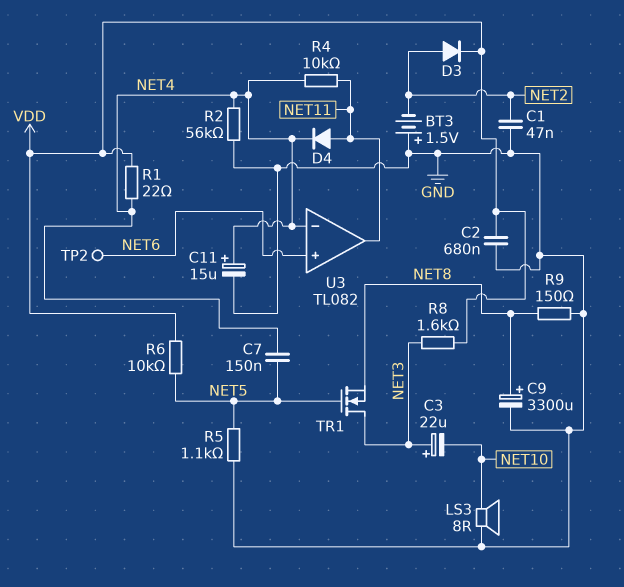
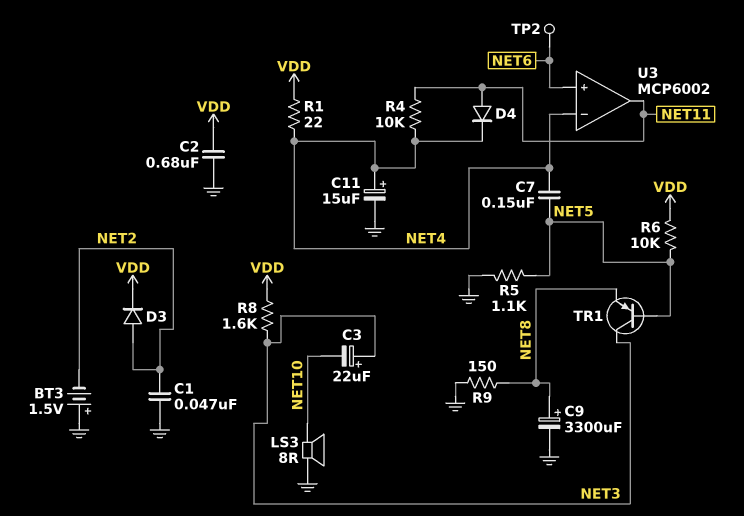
R2: 56k (GND, NET4) -> none
TR1: NMOS (G NET5, D NET3, S NET8) -> PNP (B NET5, C NET3, E NET8)
U3: TL082 -> MCP6002

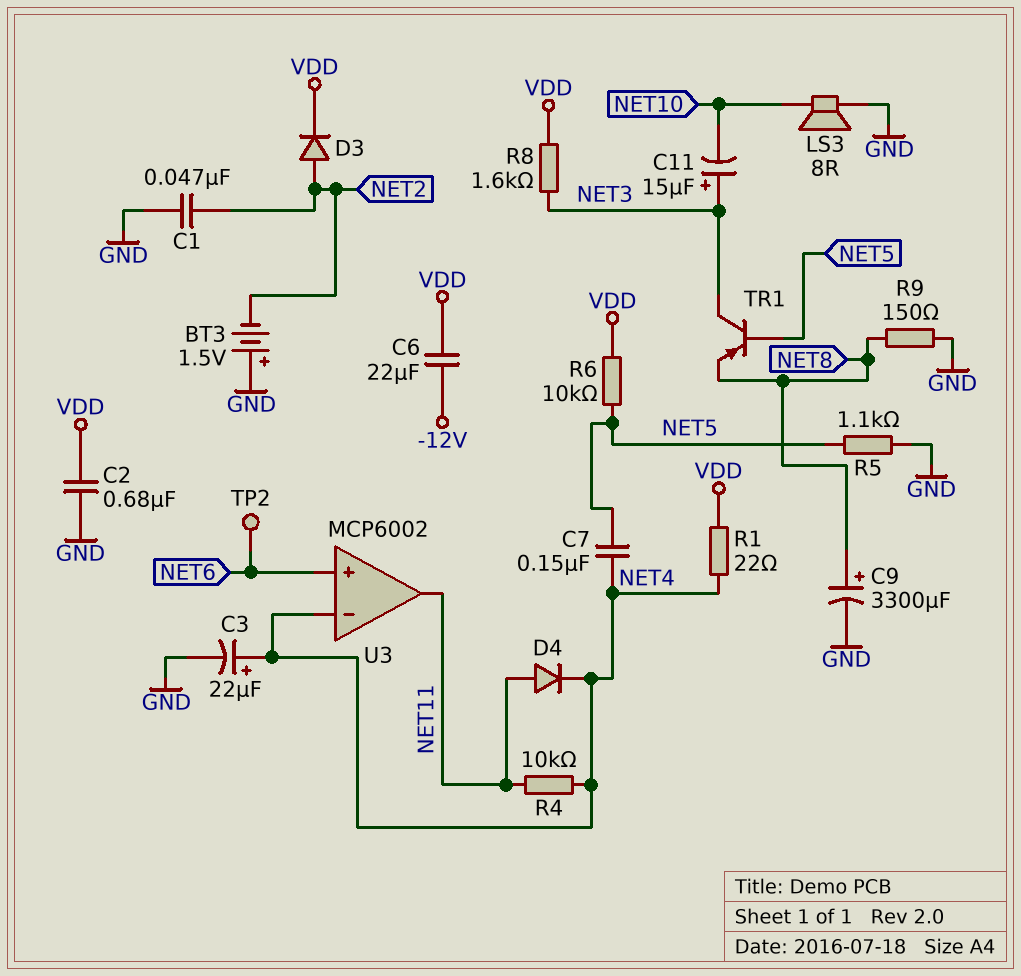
C3: 22uF (plus NET3, minus NET10) -> 22uF (plus NET4, minus GND)
C6: none -> 22uF (-12V, VDD)
C11: 15uF (plus NET4, minus GND) -> 15uF (plus NET3, minus NET10)

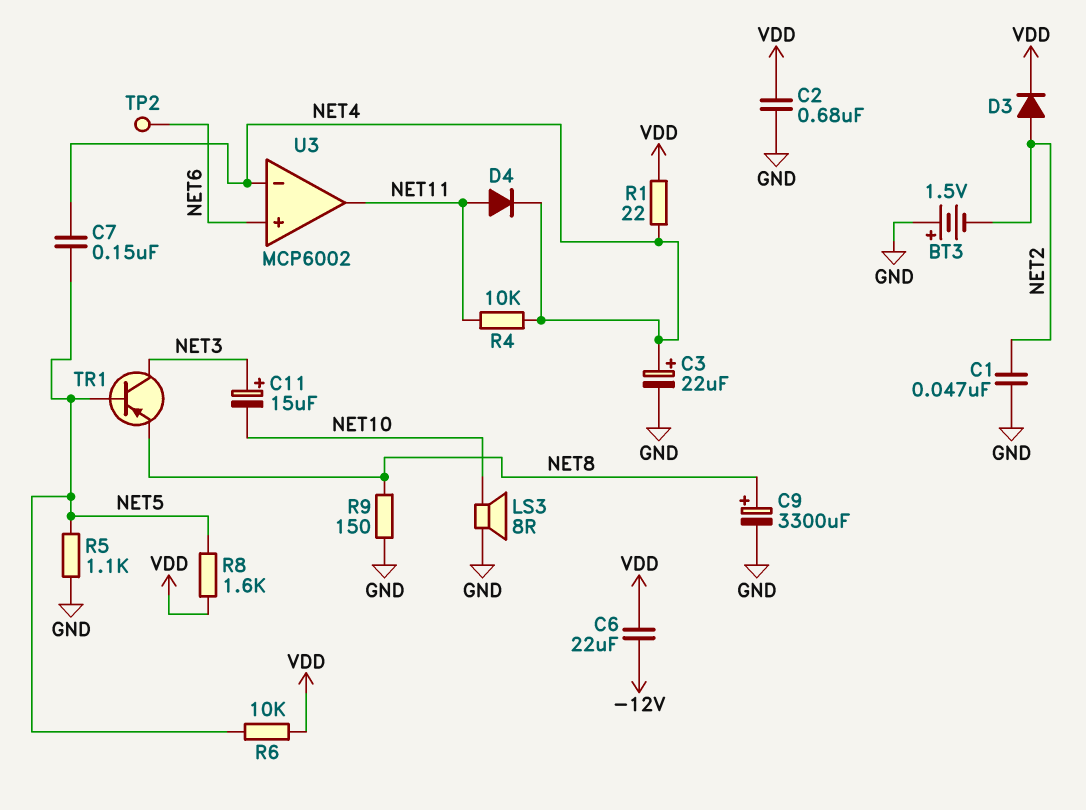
R8: 1.6k (NET3, VDD) -> 1.6k (NET5, VDD)

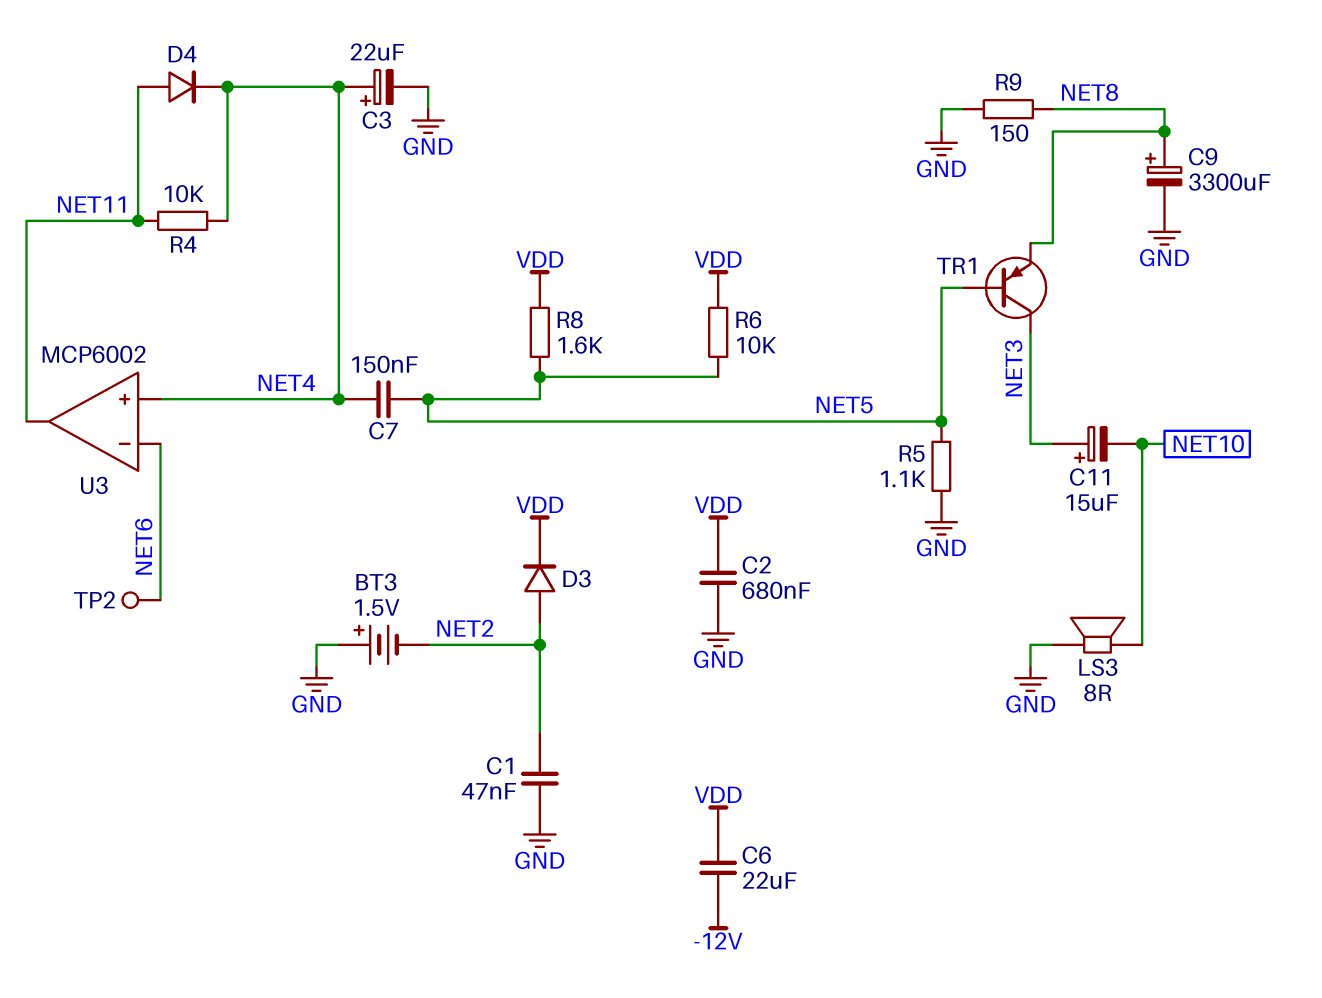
R1: 22 (NET4, VDD) -> none
U3 pin in+: NET6 -> NET4
U3 pin in-: NET4 -> NET6

